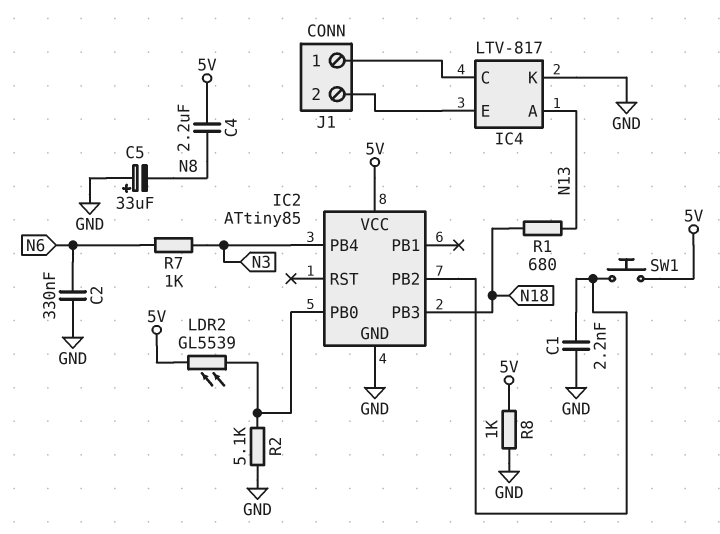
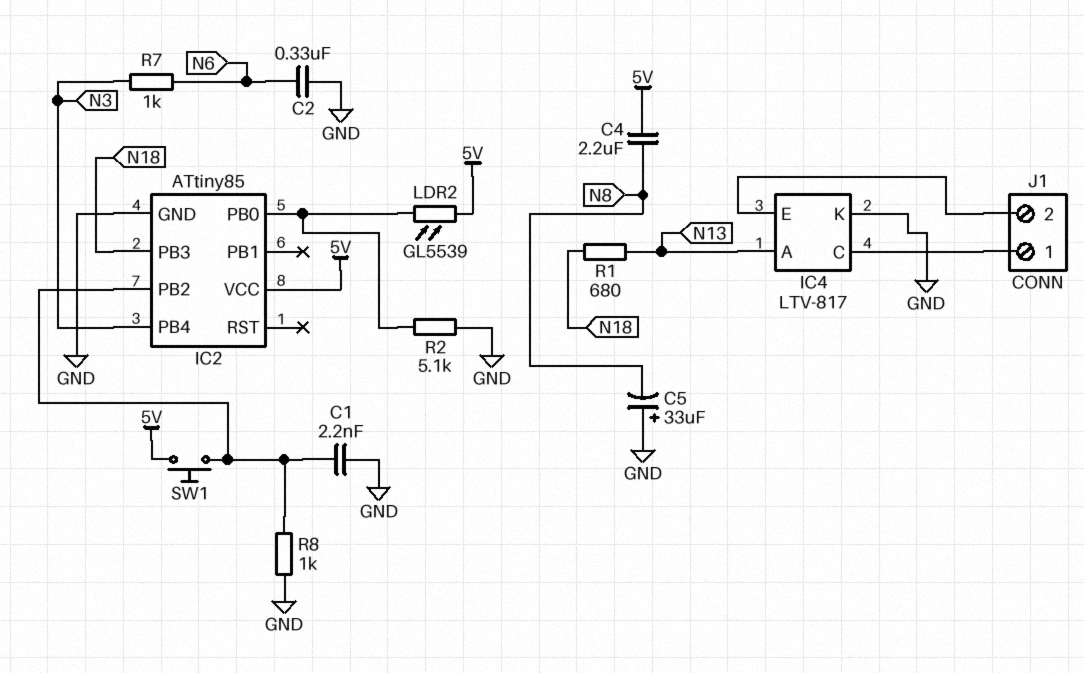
R8: 1k (5V, GND) -> 1k (GND, IC2/PB2)

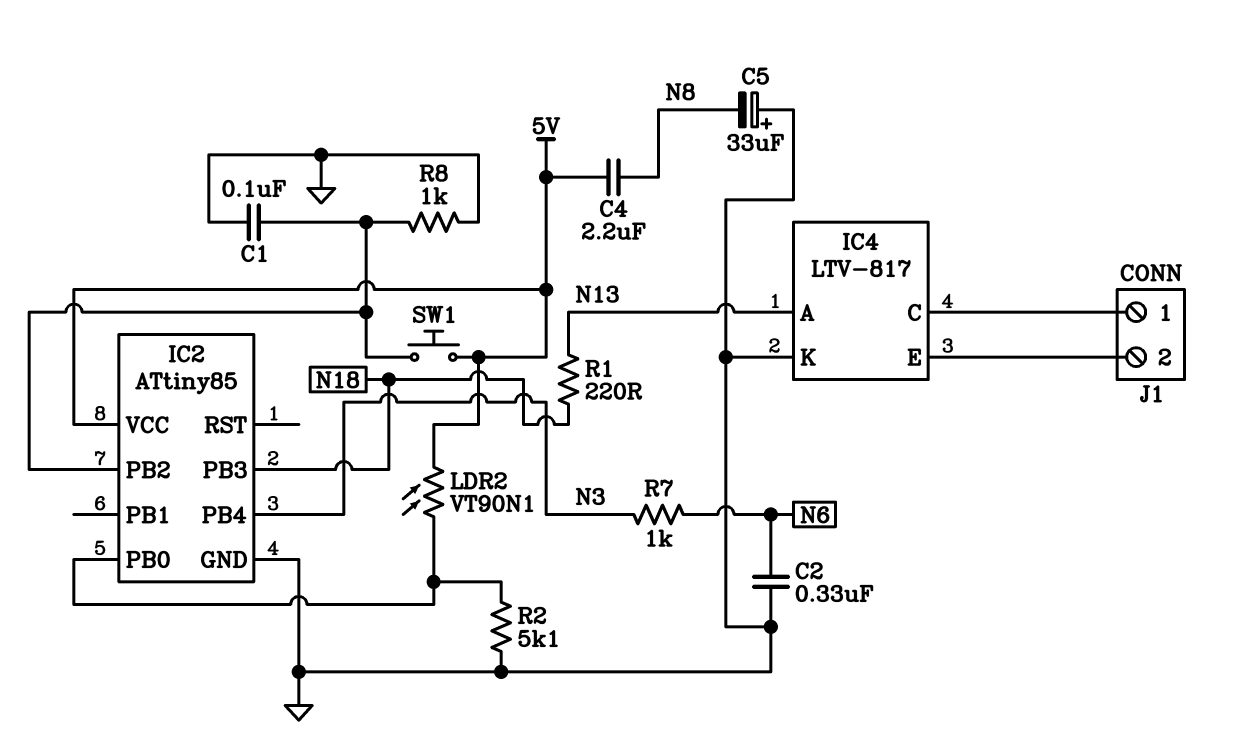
C1: 2.2nF (GND, IC2/PB2) -> 100nF (GND, IC2/PB2)
LDR2: GL5539 (5V, IC2/PB0) -> VT90N1 (5V, IC2/PB0)
R1: 680 (N13, N18) -> 220 (N13, N18)

